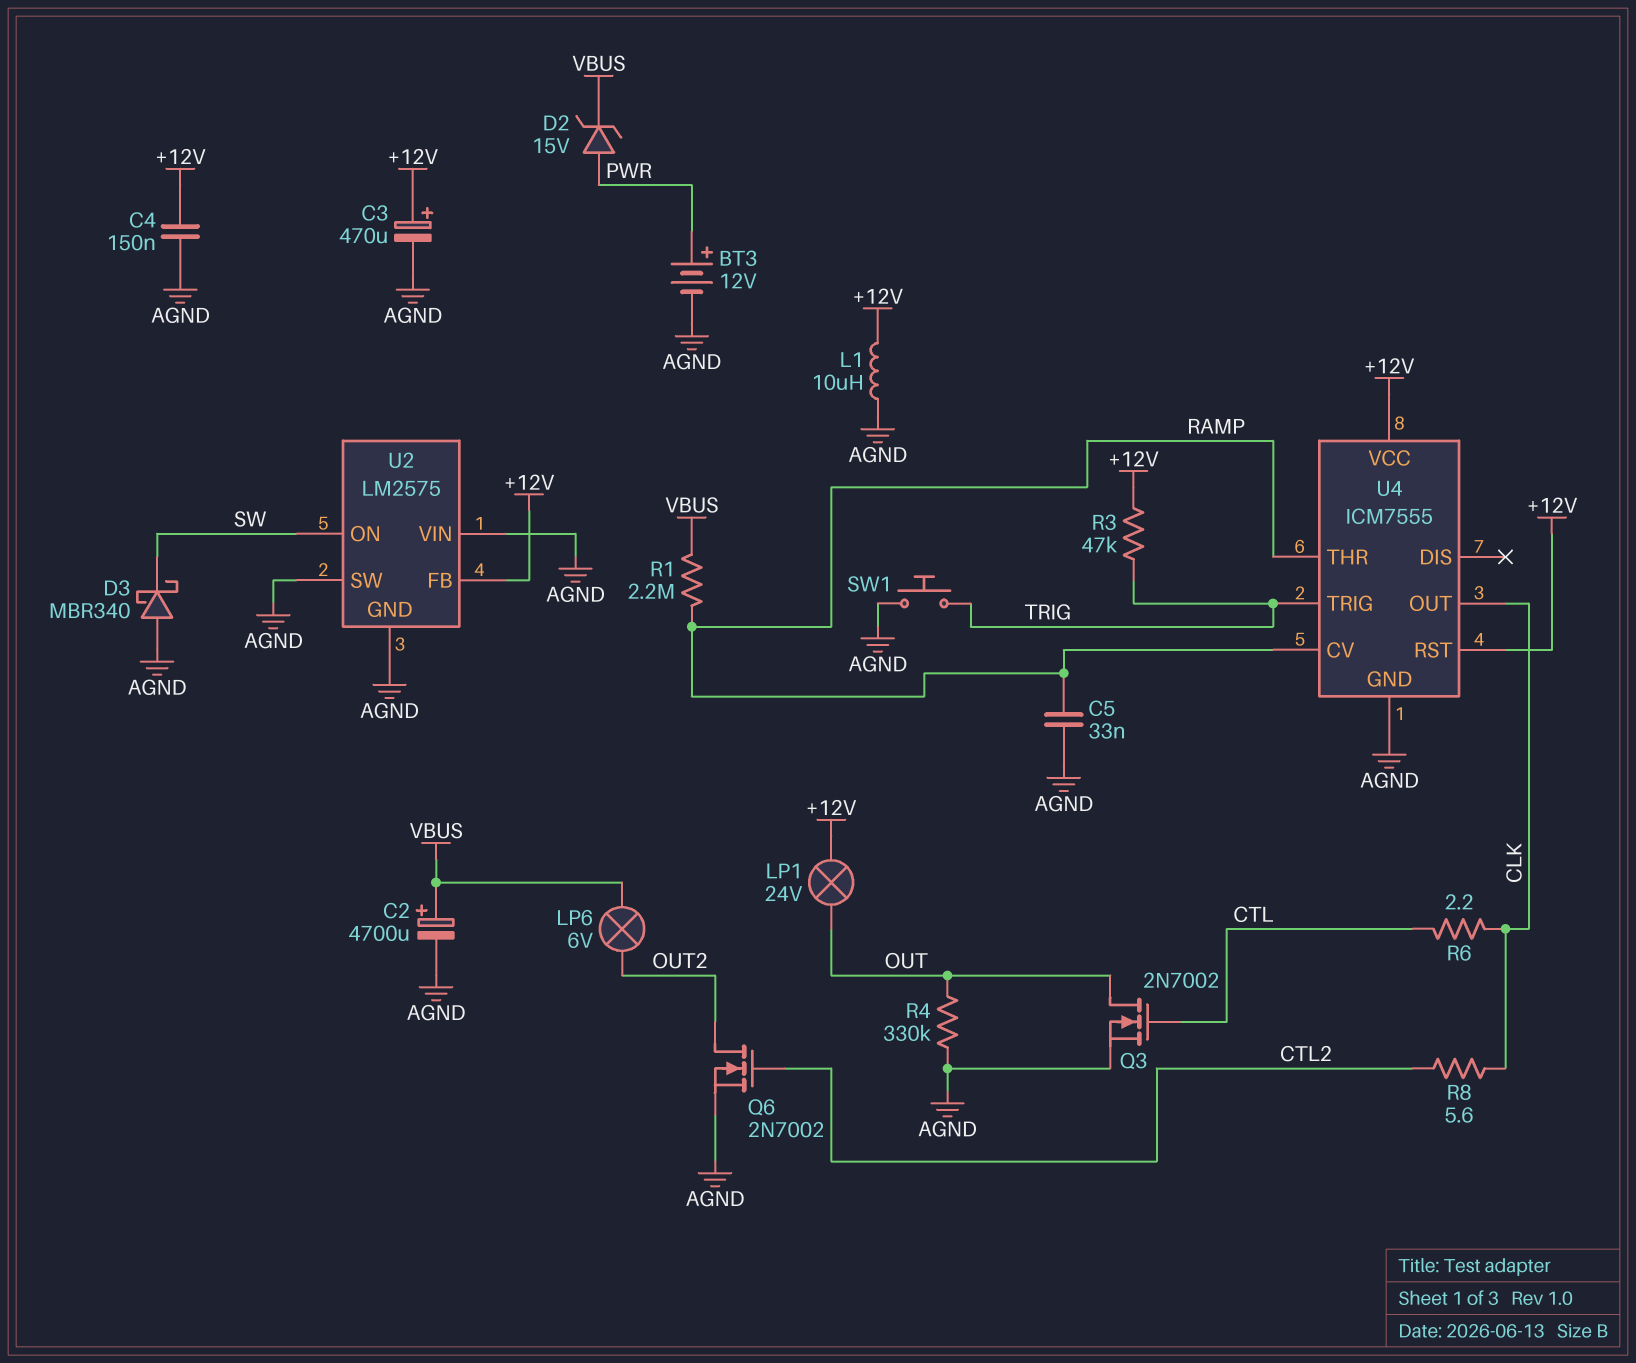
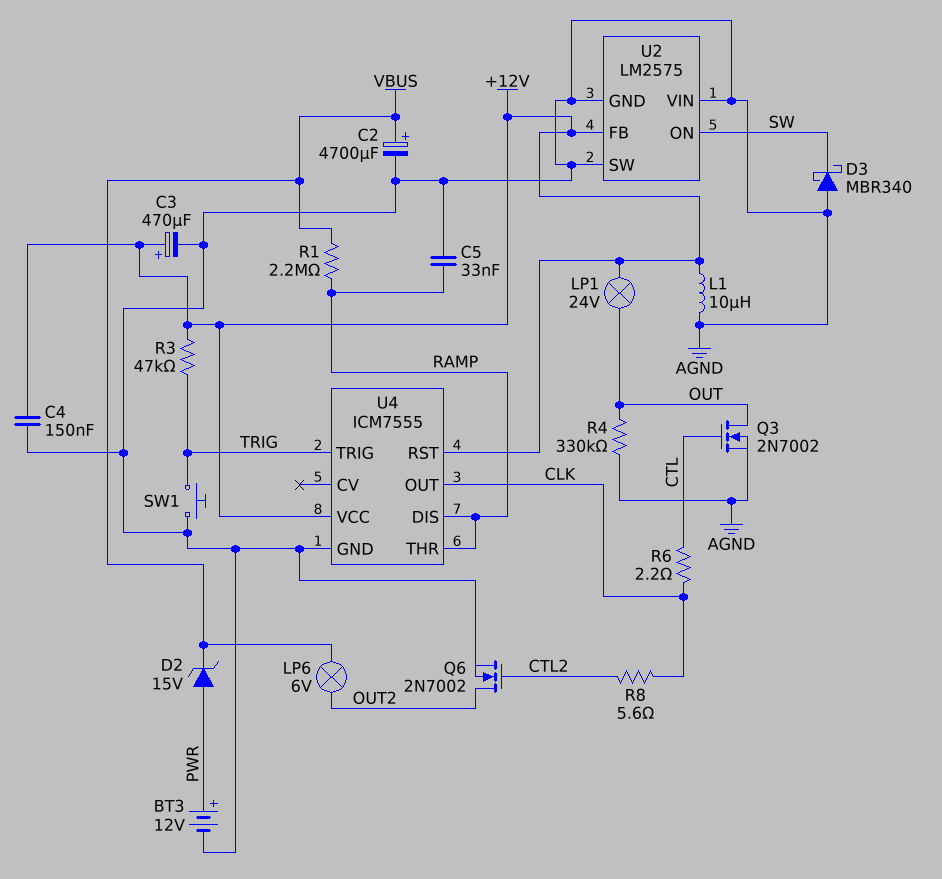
U4 pin CV: RAMP -> none
U4 pin DIS: none -> RAMP

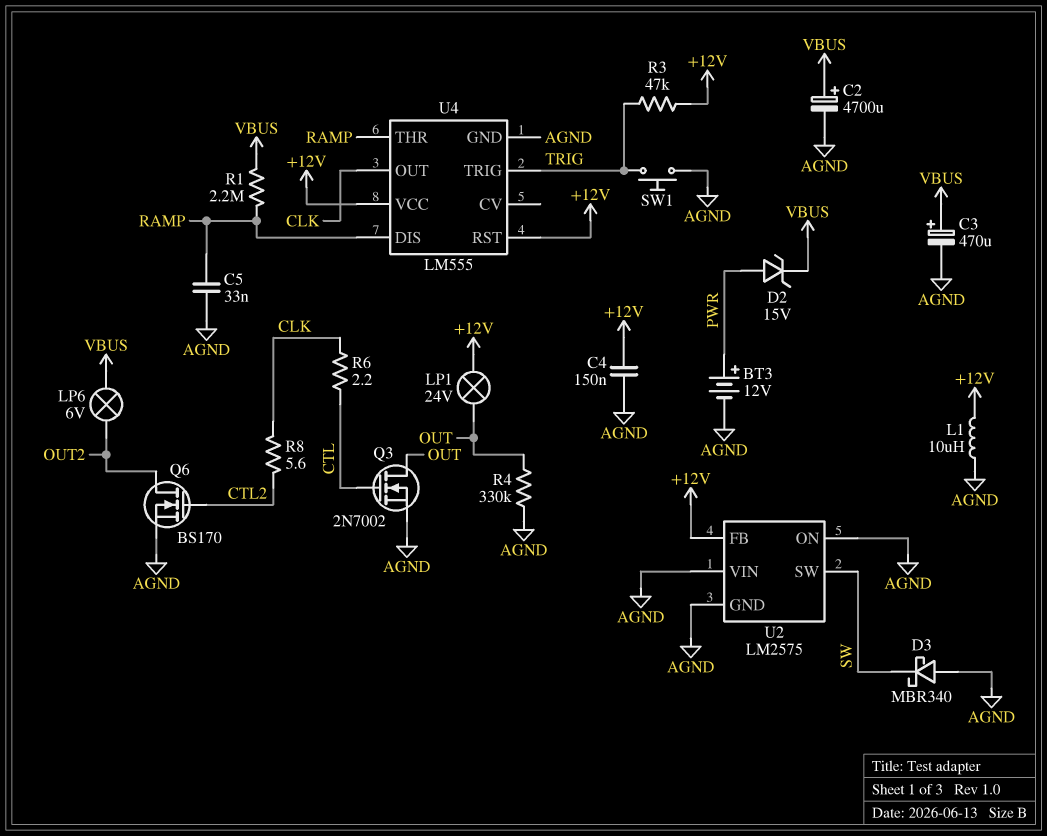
C3: 470uF (plus +12V, minus AGND) -> 470uF (plus VBUS, minus AGND)
Q6: NMOS 2N7002 (G CTL2, D OUT2, S AGND) -> NMOS BS170 (G CTL2, D OUT2, S AGND)
U2 pin ON: SW -> AGND
U2 pin SW: AGND -> SW
U4: ICM7555 -> LM555

